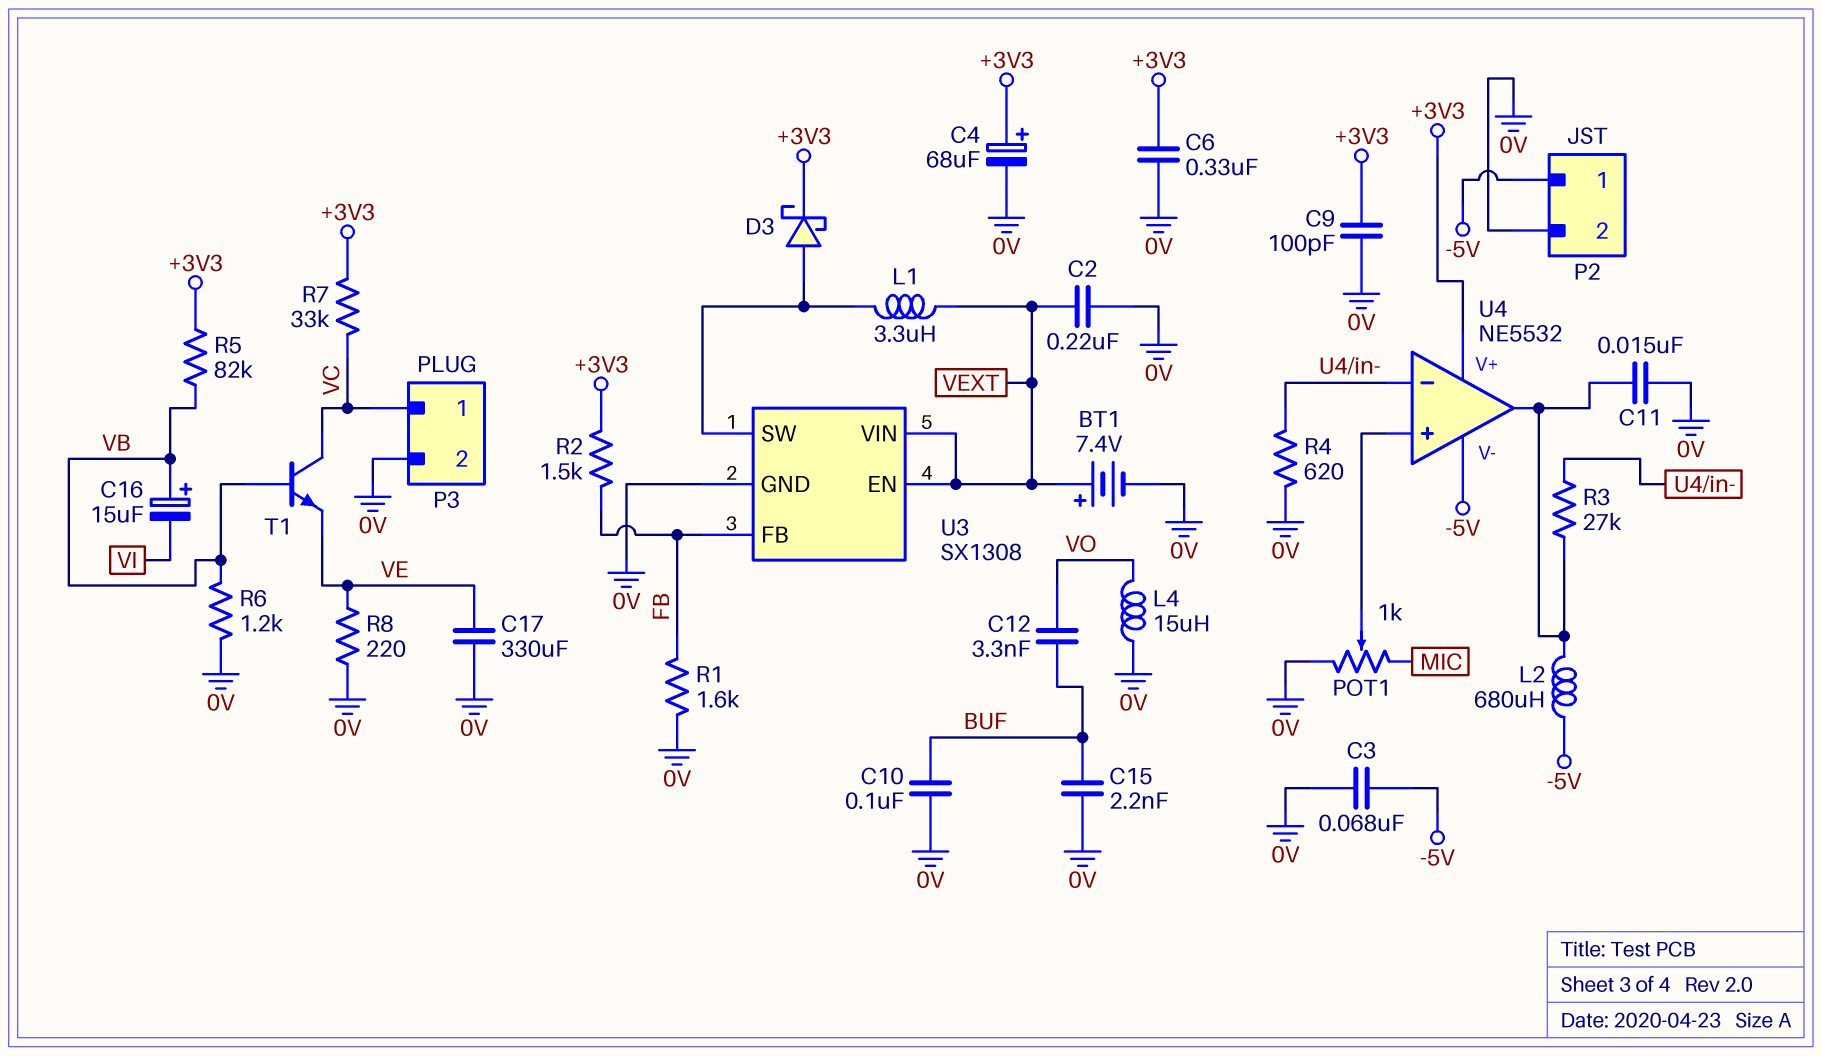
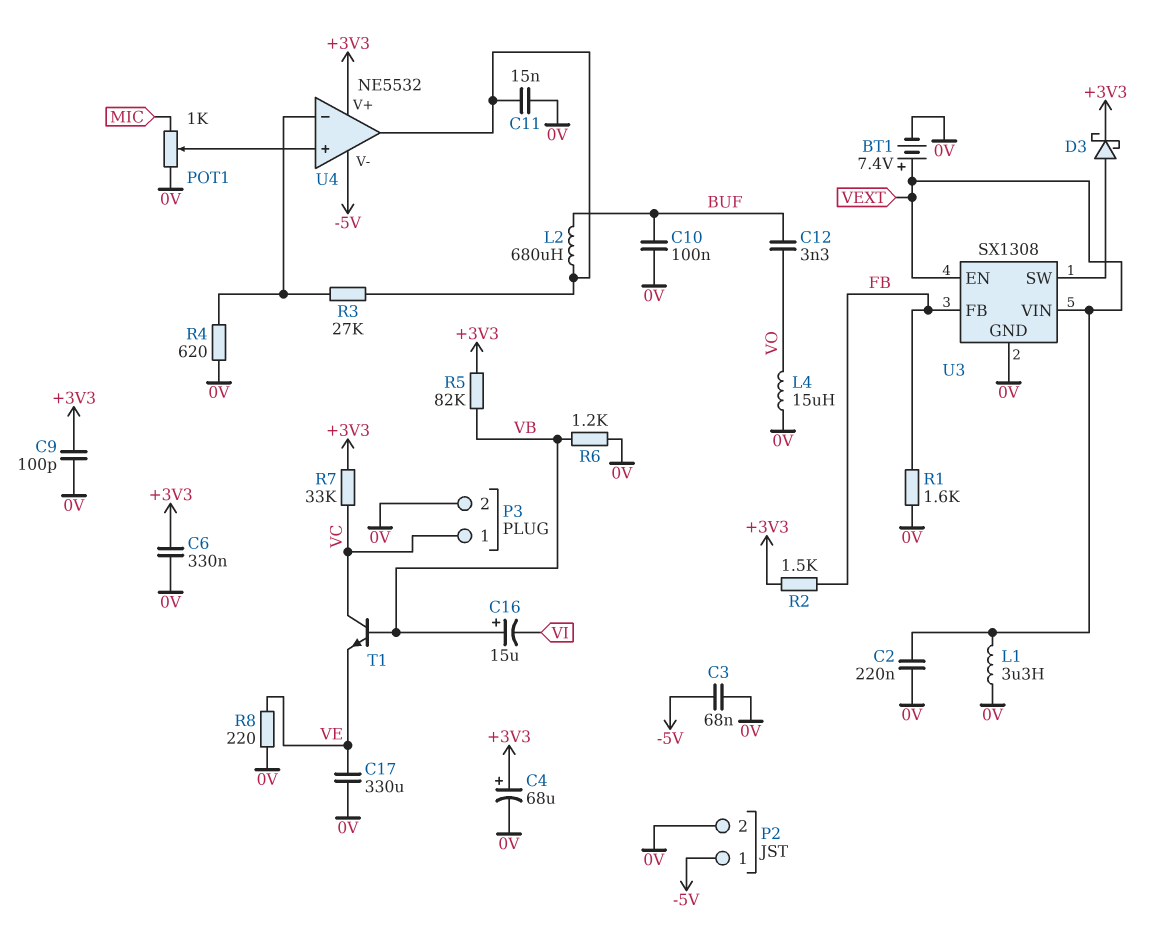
C15: 2.2nF (0V, BUF) -> none
L1: 3.3uH (U3/SW, VEXT) -> 3.3uH (0V, VEXT)
L2: 680uH (-5V, U4/out) -> 680uH (BUF, U4/out)

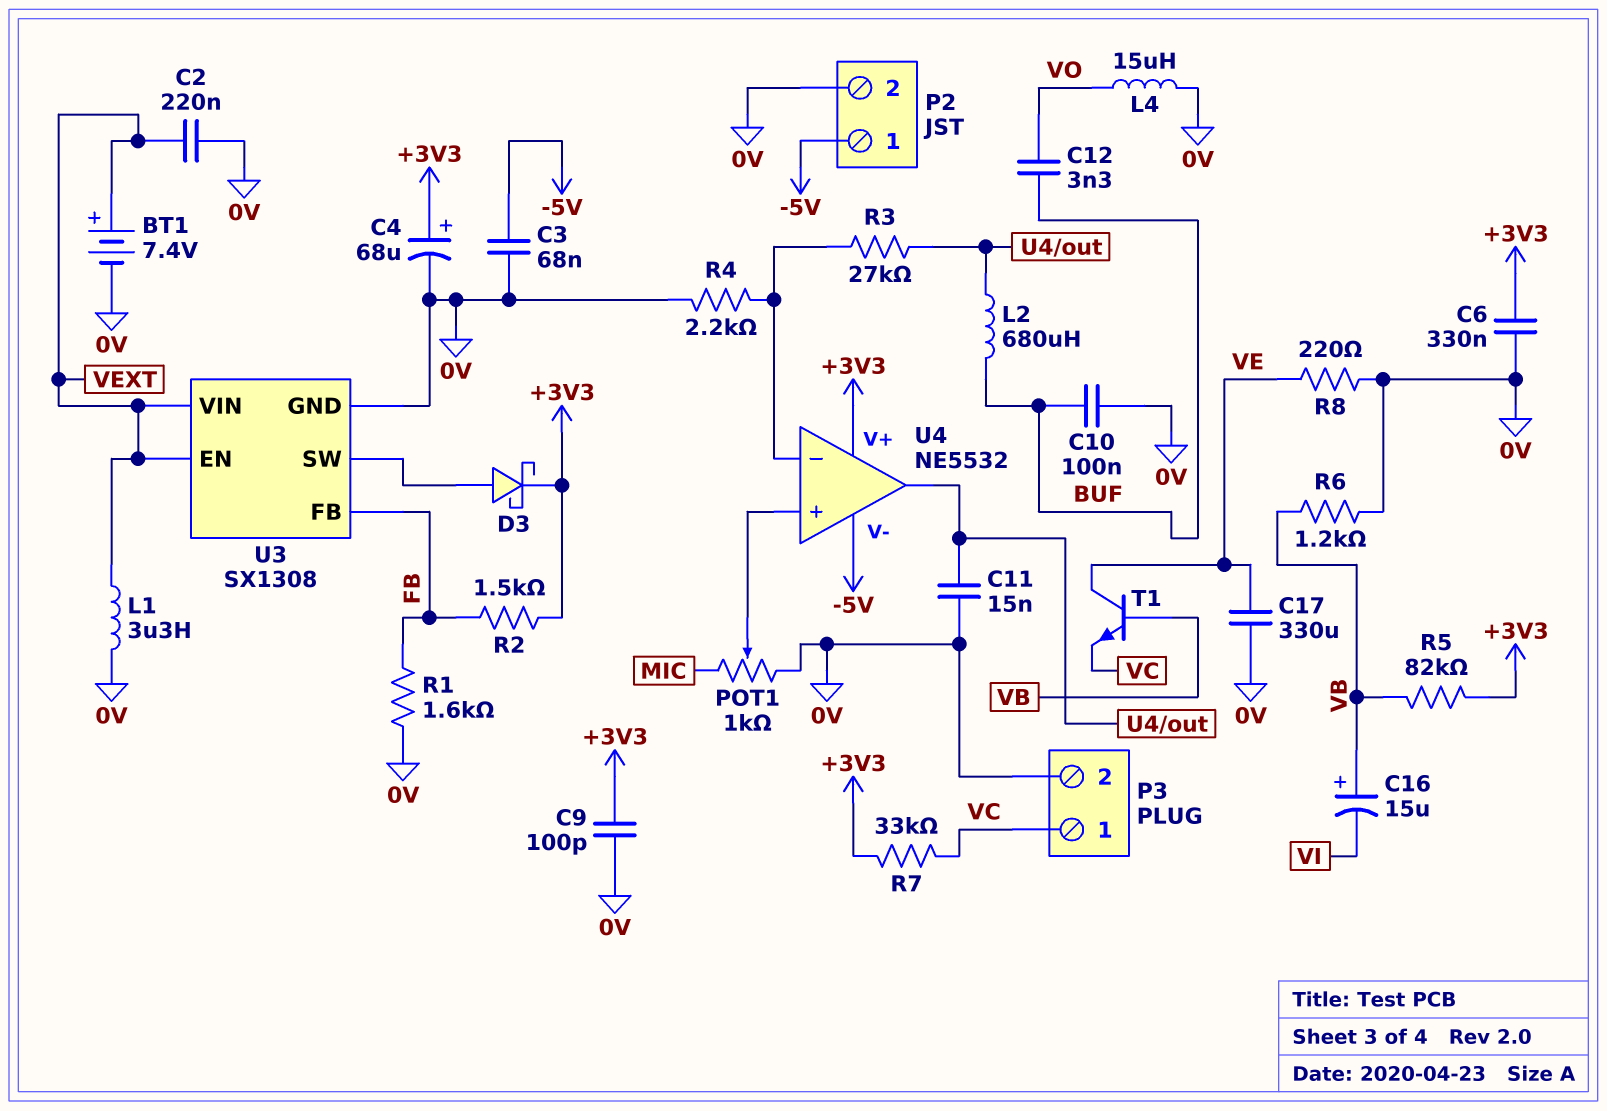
R4: 620 (0V, U4/in-) -> 2.2k (0V, U4/in-)
T1: NPN (B VB, C VC, E VE) -> NPN (B VB, C VE, E VC)

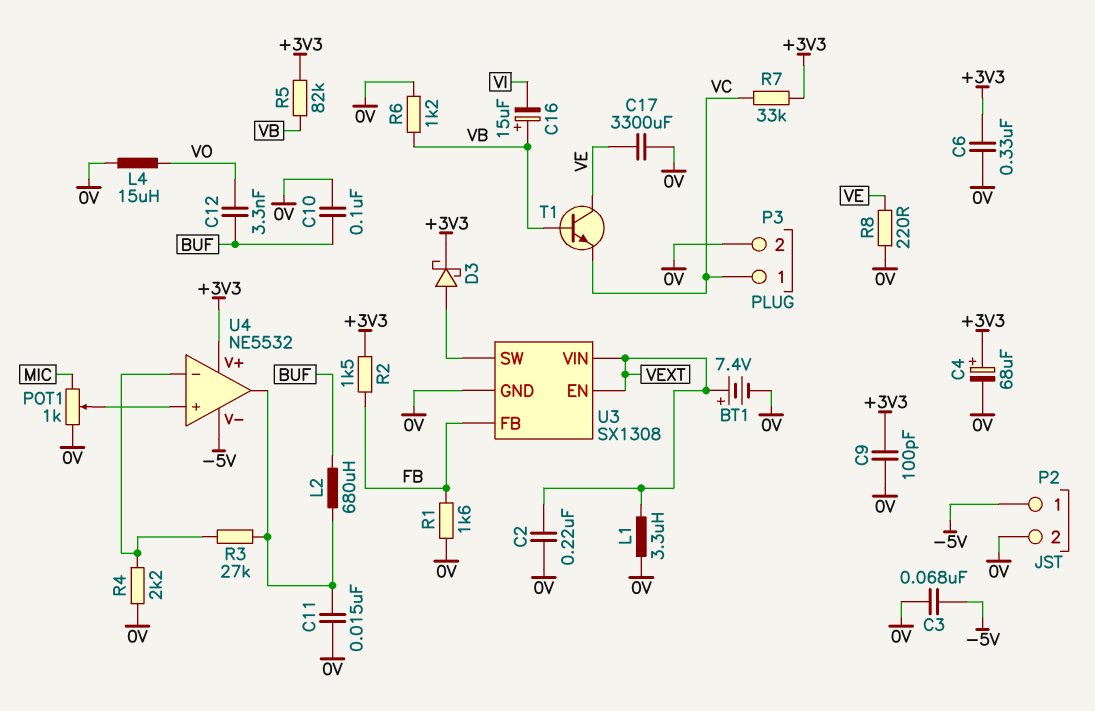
C17: 330uF (0V, VE) -> 3300uF (0V, VE)

